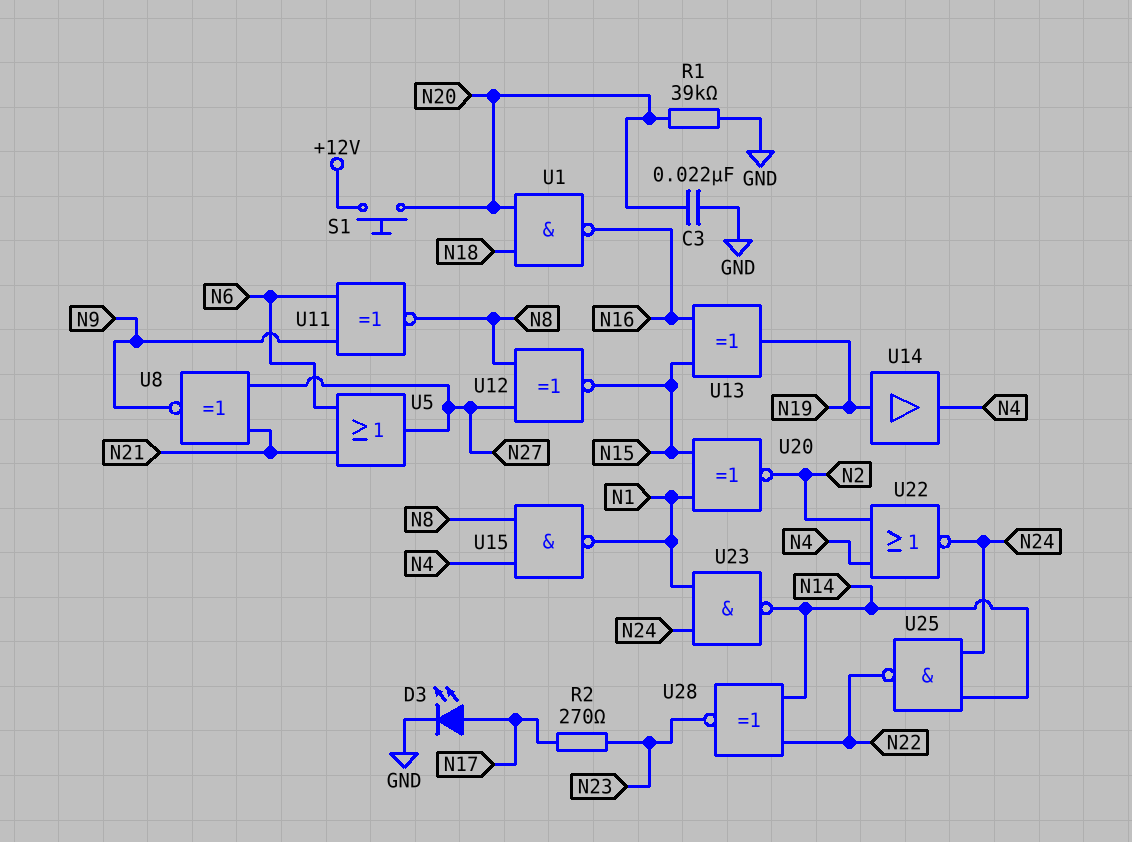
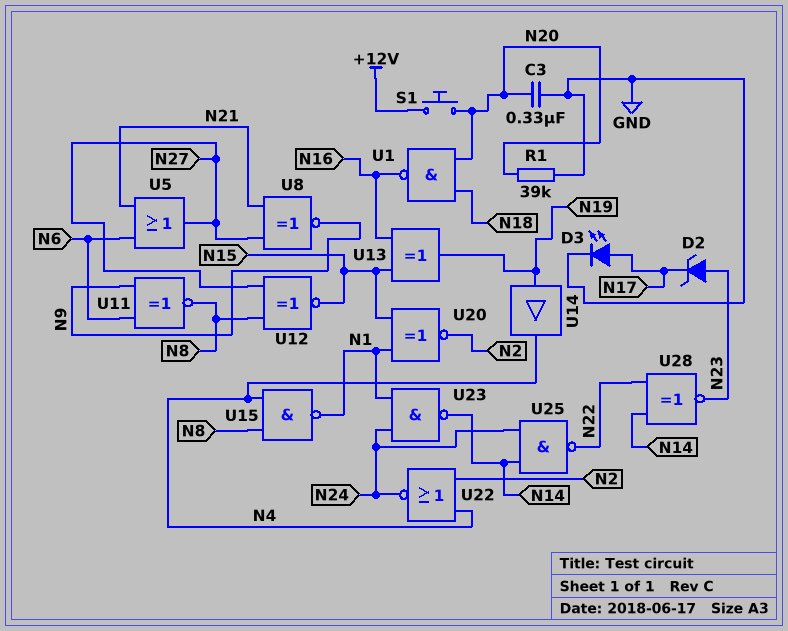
C3: 22nF (GND, N20) -> 330nF (GND, N20)
D2: none -> zener (A N23, K N17)
R2: 270 (N17, N23) -> none

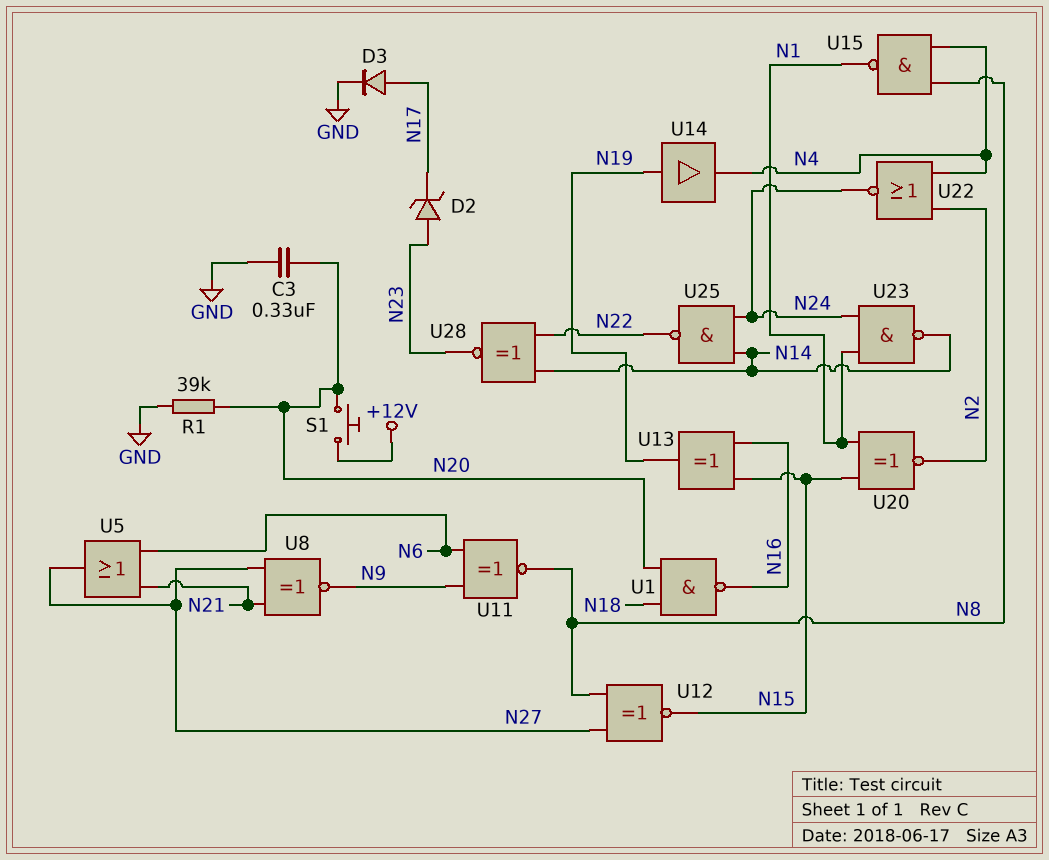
D3: LED (A N17, K GND) -> diode (A N17, K GND)

